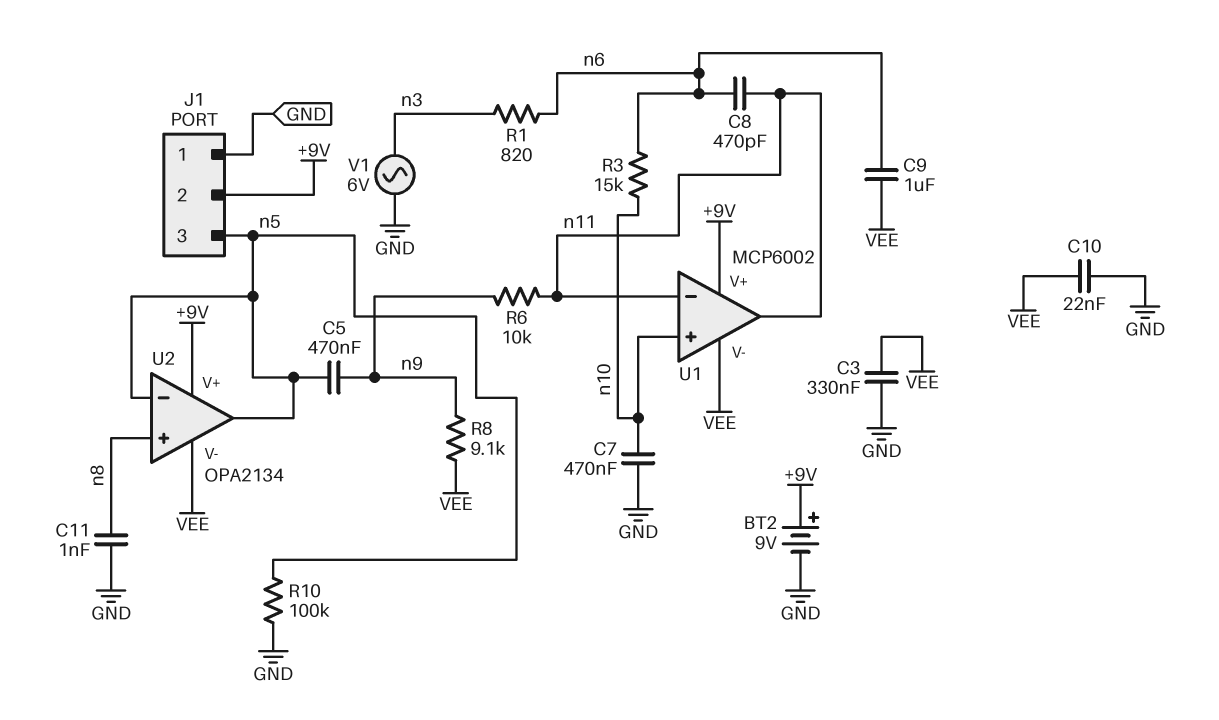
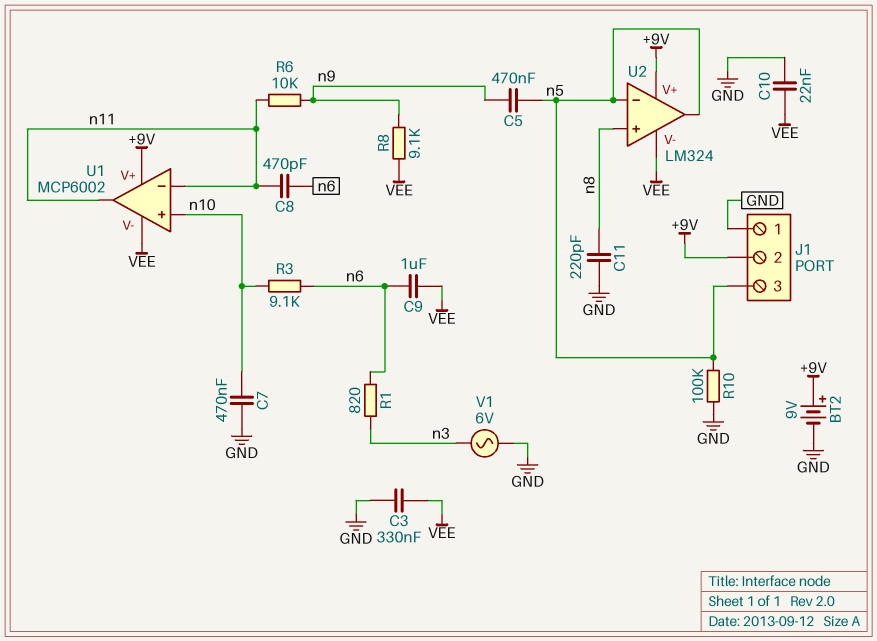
C11: 1nF (GND, n8) -> 220pF (GND, n8)
R3: 15k (n6, n10) -> 9.1k (n6, n10)
U2: OPA2134 -> LM324

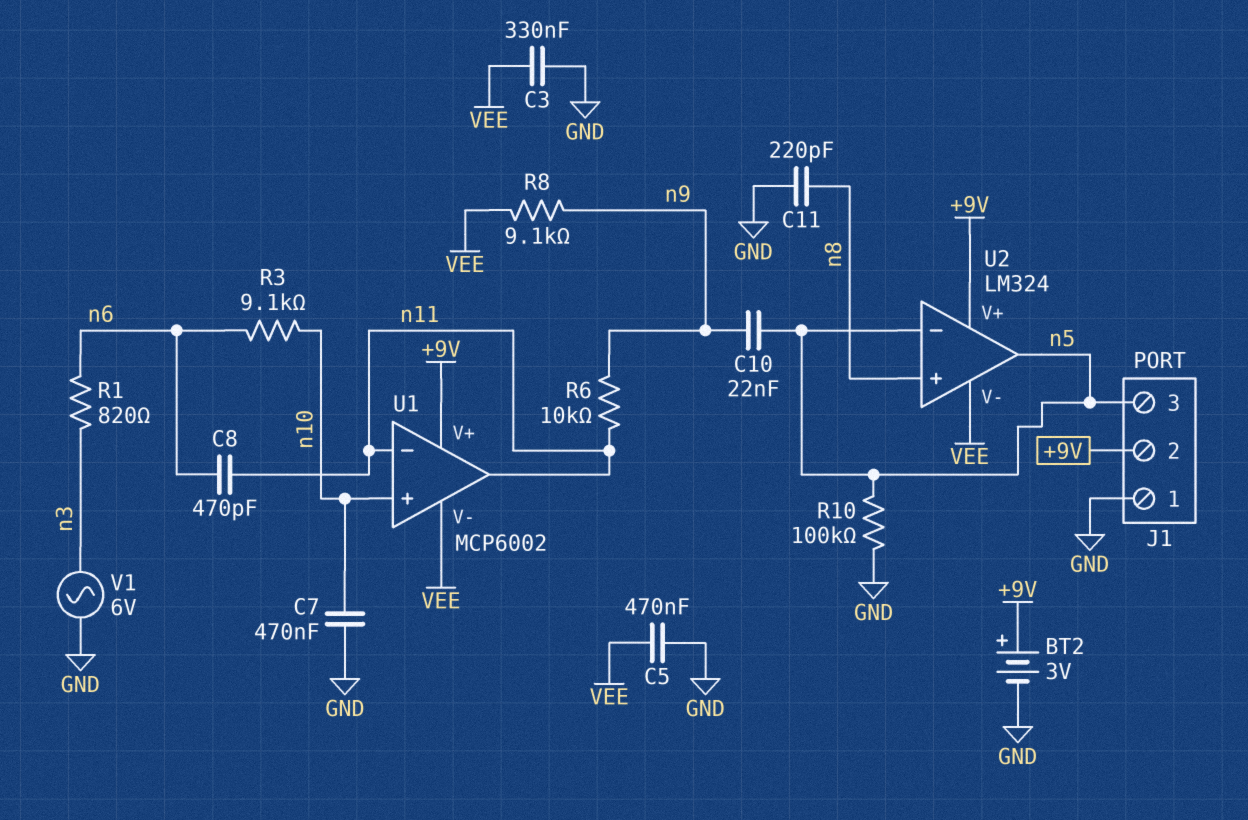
BT2: 9V (plus +9V, minus GND) -> 3V (plus +9V, minus GND)
C5: 470nF (n5, n9) -> 470nF (GND, VEE)
C9: 1uF (VEE, n6) -> none
C10: 22nF (GND, VEE) -> 22nF (n5, n9)

